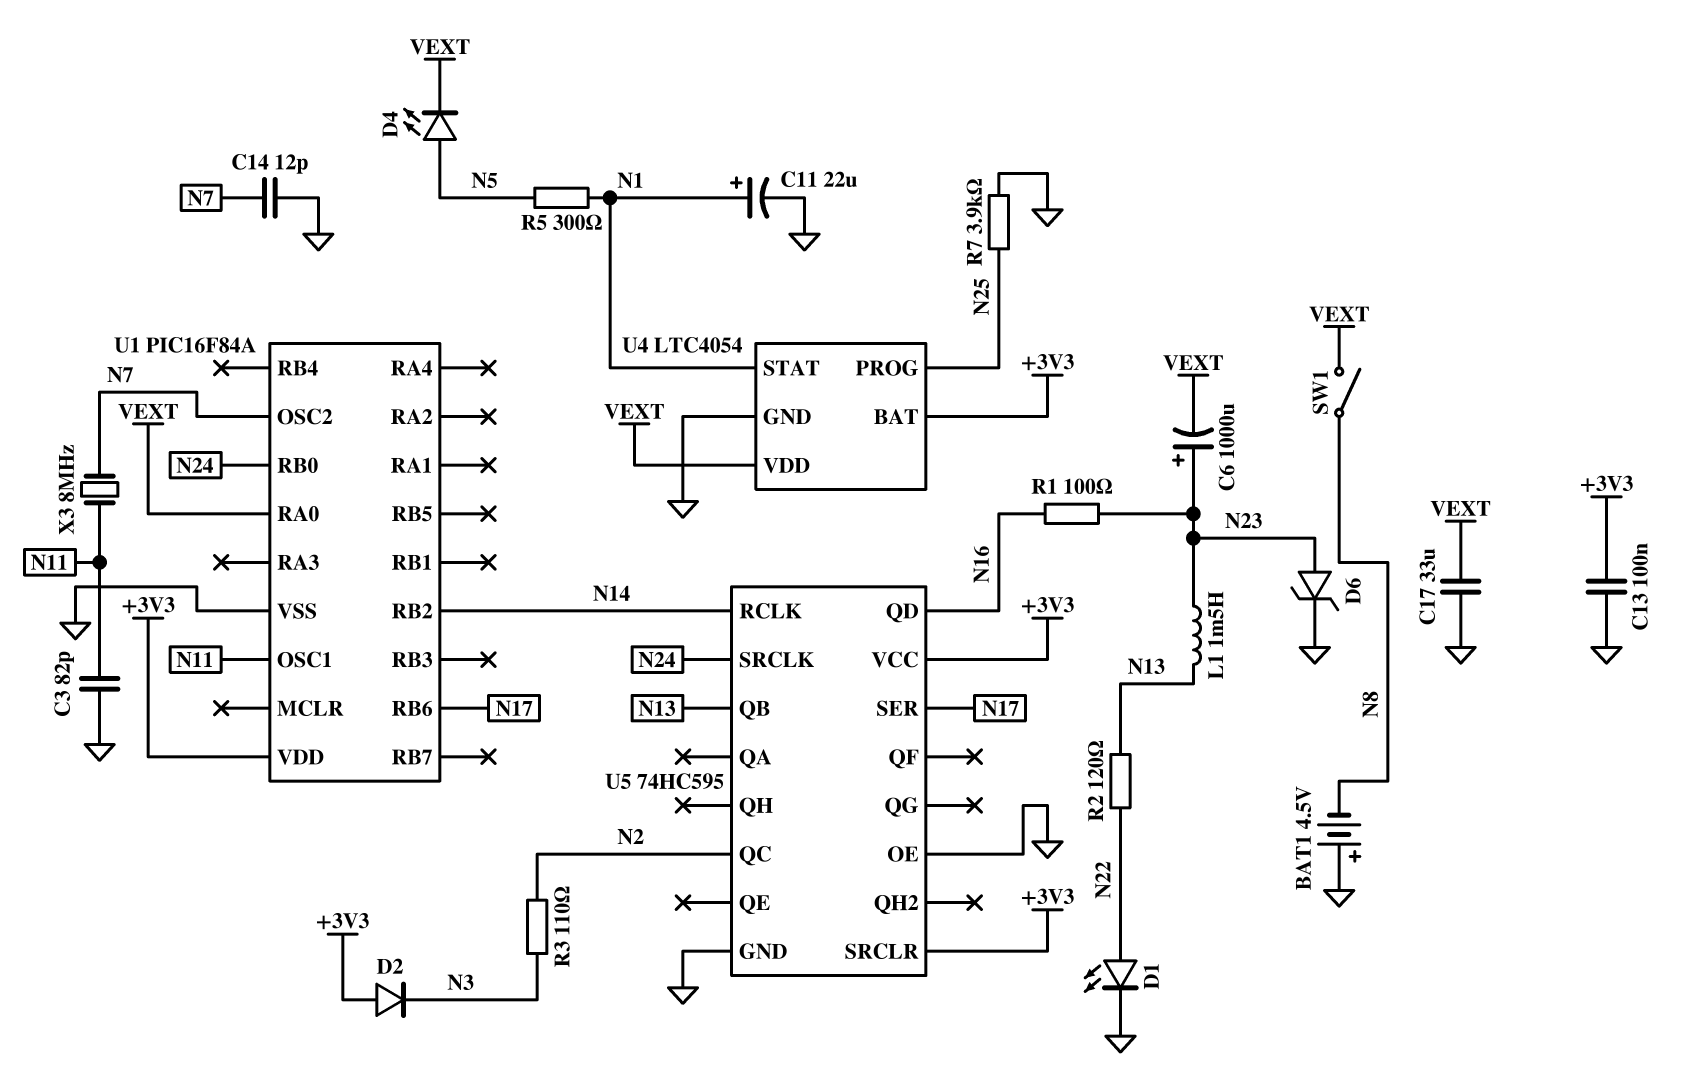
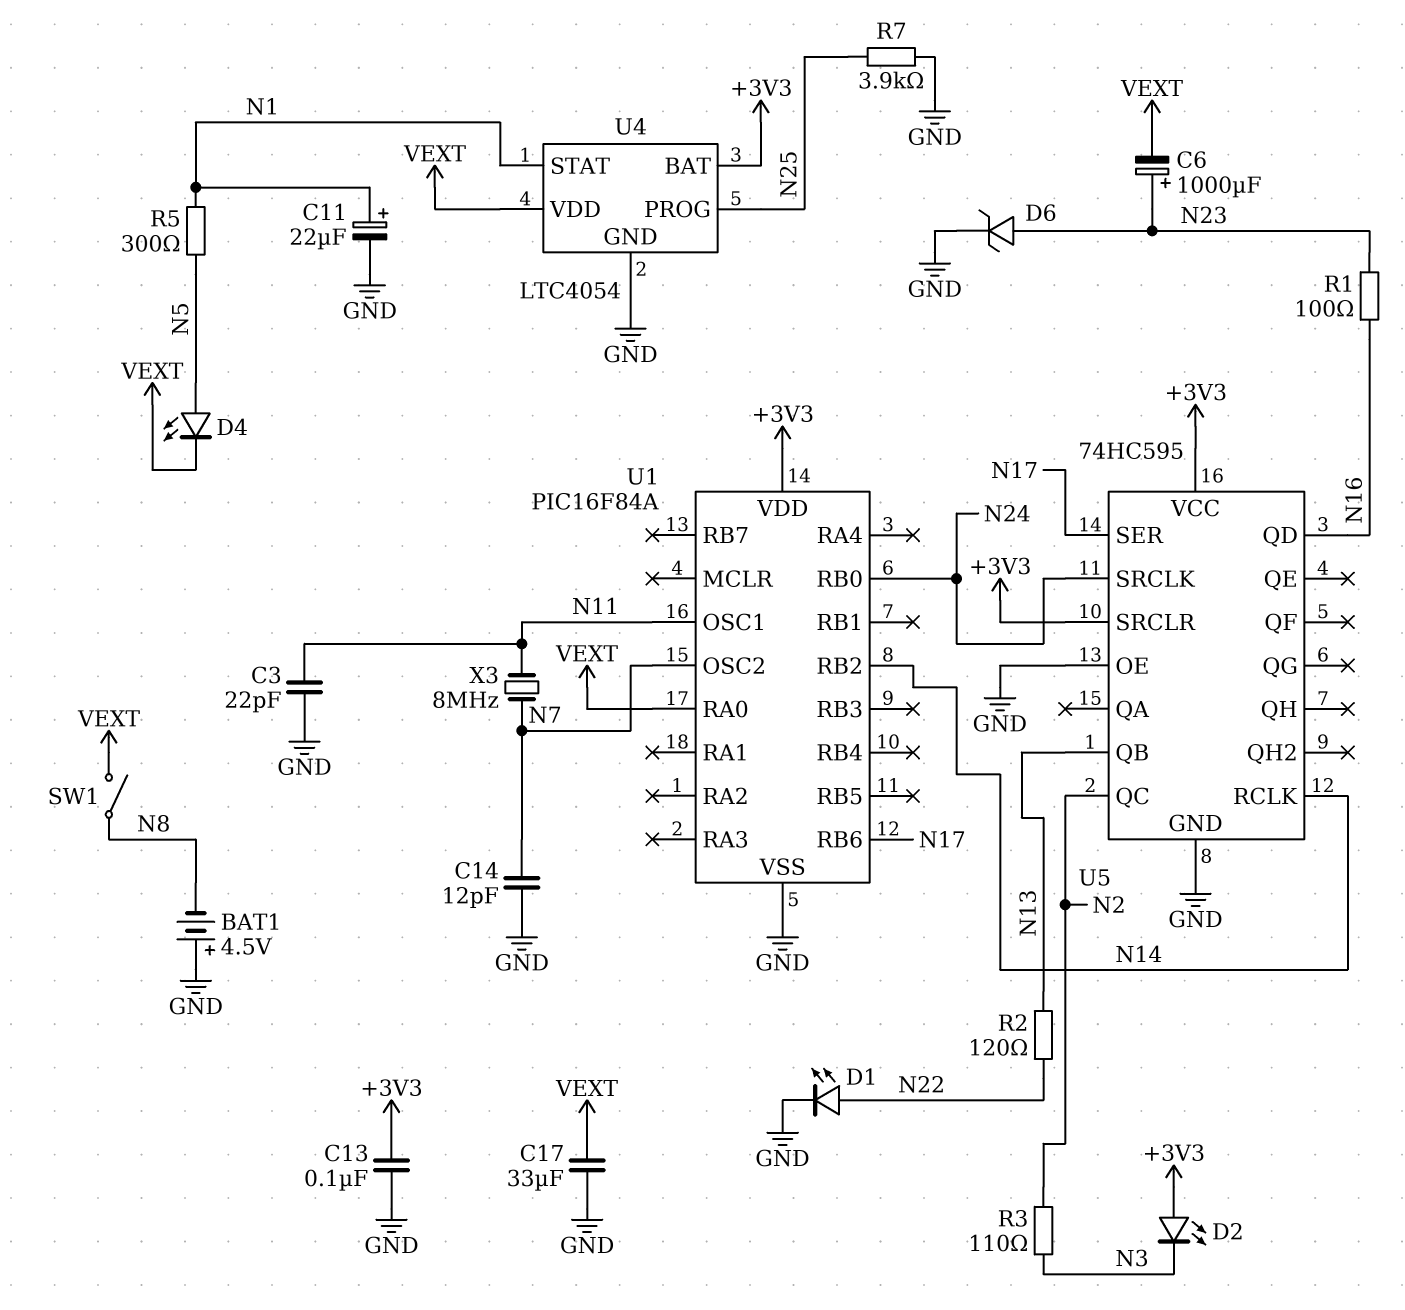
C3: 82pF (GND, N11) -> 22pF (GND, N11)
D2: diode (A +3V3, K N3) -> LED (A +3V3, K N3)
L1: 1.5mH (N13, N23) -> none

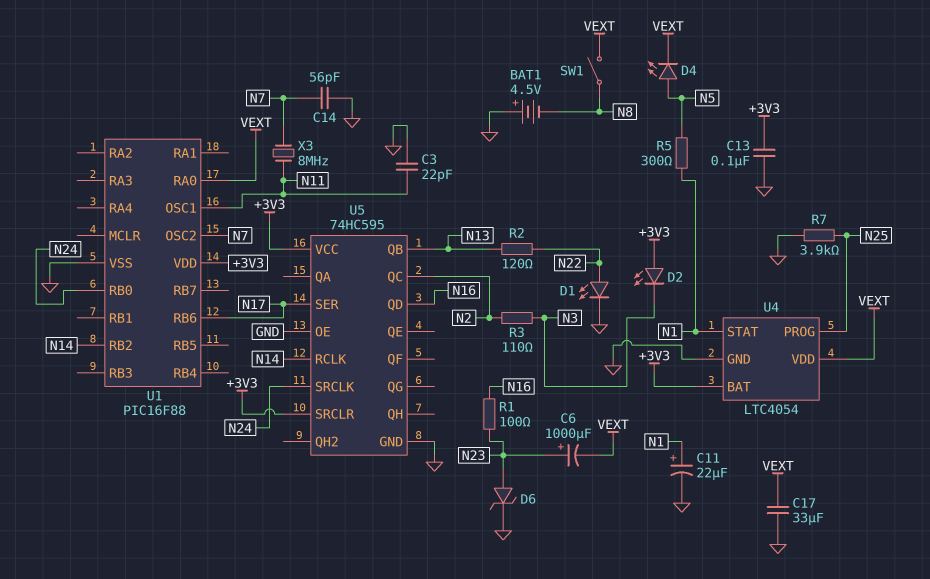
C14: 12pF (GND, N7) -> 56pF (GND, N7)
U1: PIC16F84A -> PIC16F88

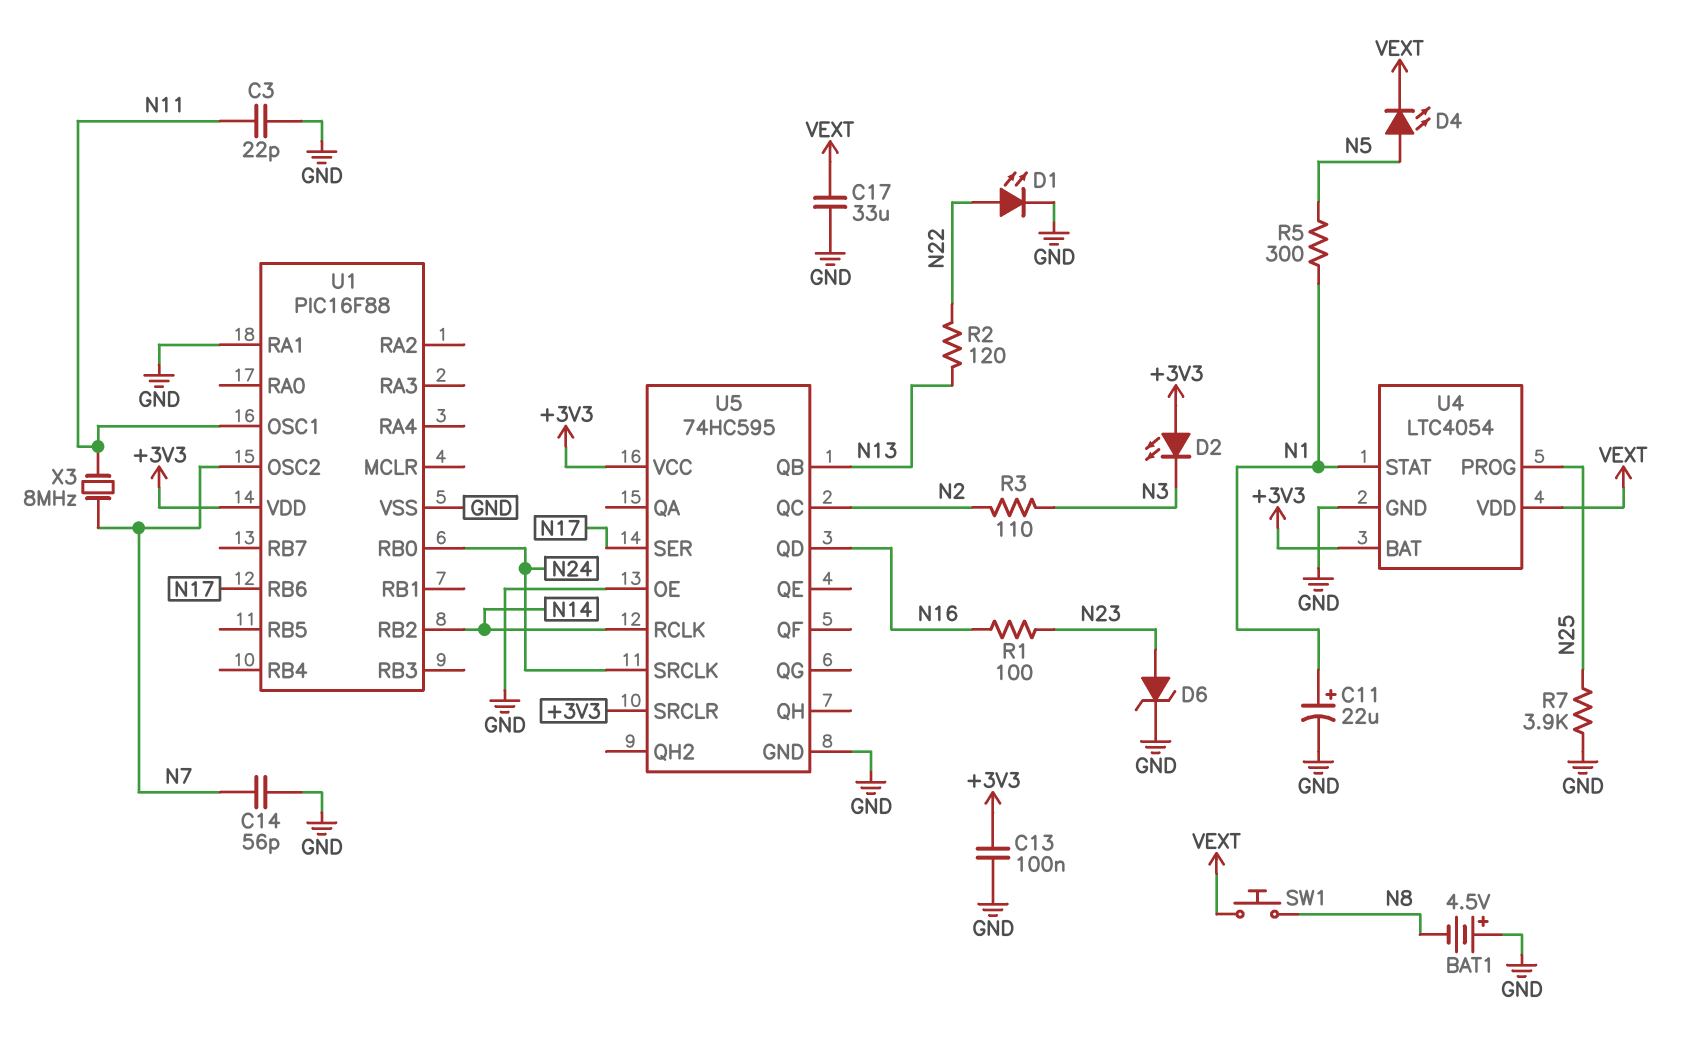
C6: 1000uF (plus N23, minus VEXT) -> none
SW1: switch (N8, VEXT) -> button (N8, VEXT)
U1 pin RA0: VEXT -> none
U1 pin RA1: none -> GND

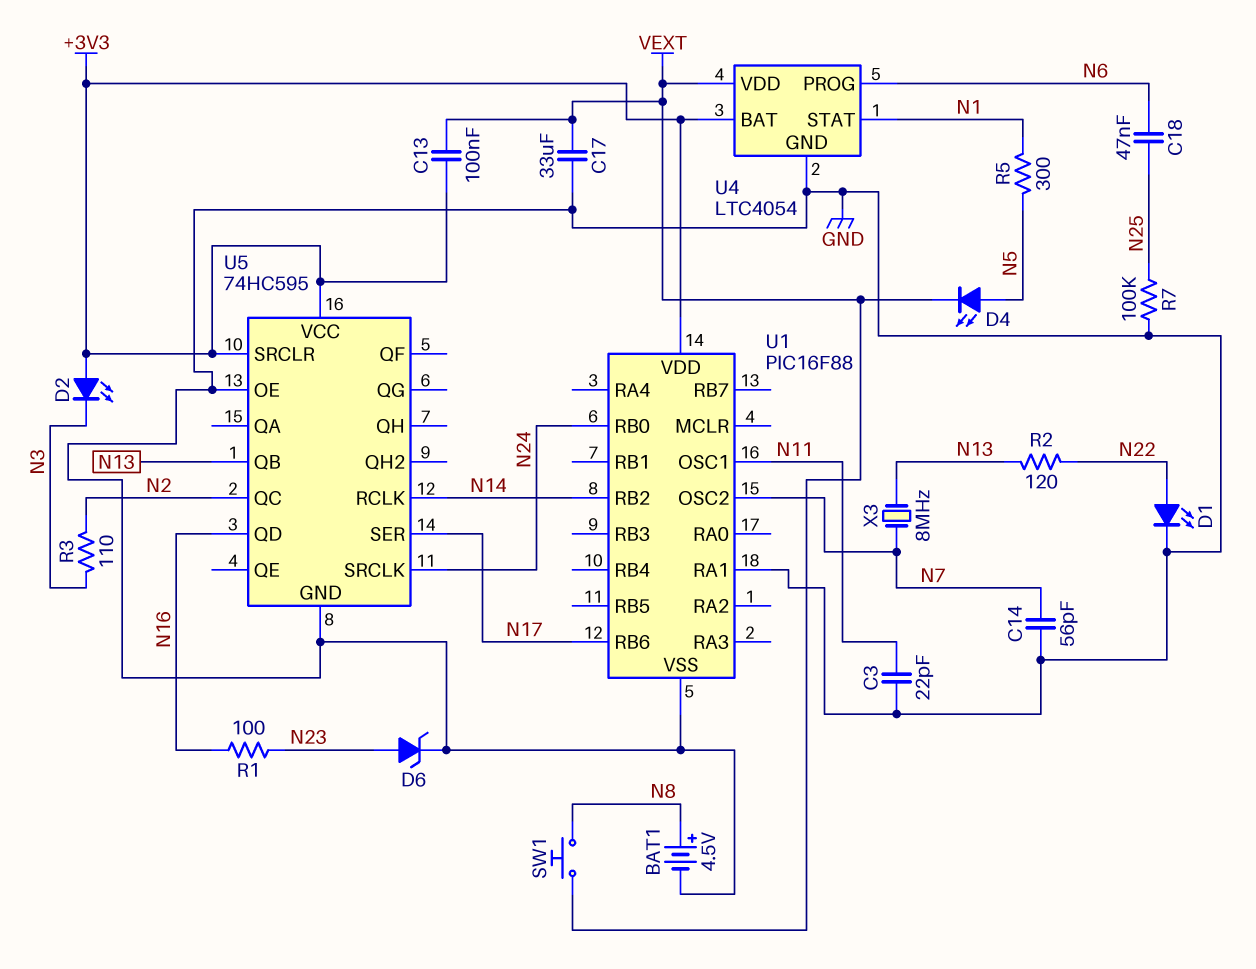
BAT1: 4.5V (plus GND, minus N8) -> 4.5V (plus N8, minus GND)
C11: 22uF (plus N1, minus GND) -> none
C13: 100nF (+3V3, GND) -> 100nF (+3V3, VEXT)
C18: none -> 47nF (N6, N25)
R7: 3.9k (GND, N25) -> 100k (GND, N25)
U4 pin PROG: N25 -> N6
X3: 8MHz (N7, N11) -> 8MHz (N7, N13)

